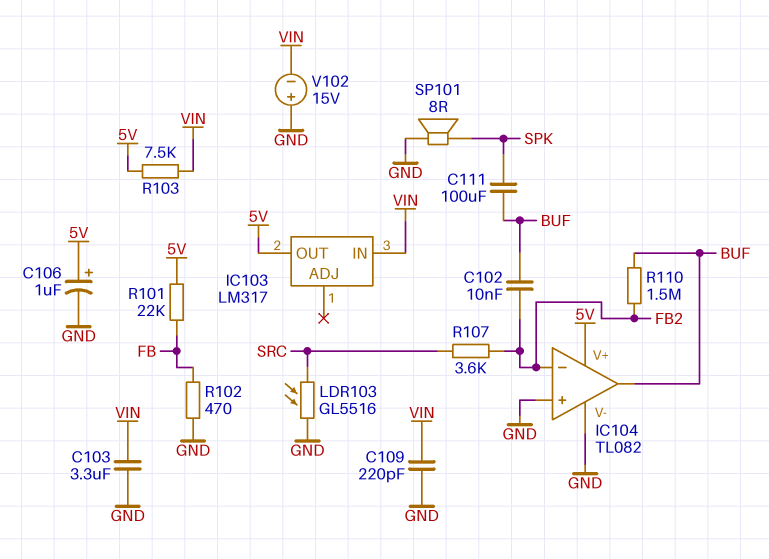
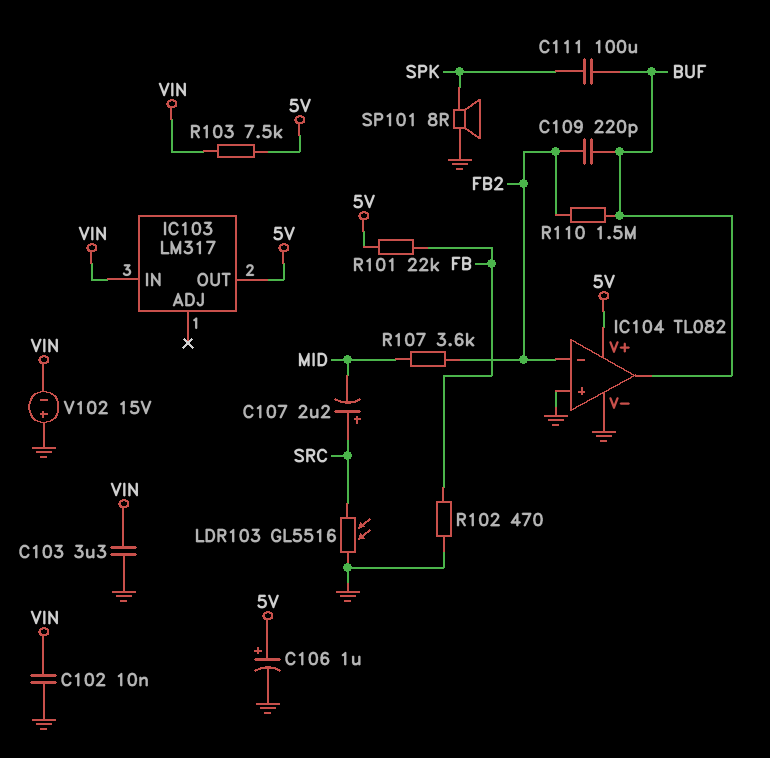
C102: 10nF (BUF, FB2) -> 10nF (GND, VIN)
C107: none -> 2.2uF (plus SRC, minus MID)
C109: 220pF (GND, VIN) -> 220pF (BUF, FB2)
R107: 3.6k (FB2, SRC) -> 3.6k (FB2, MID)

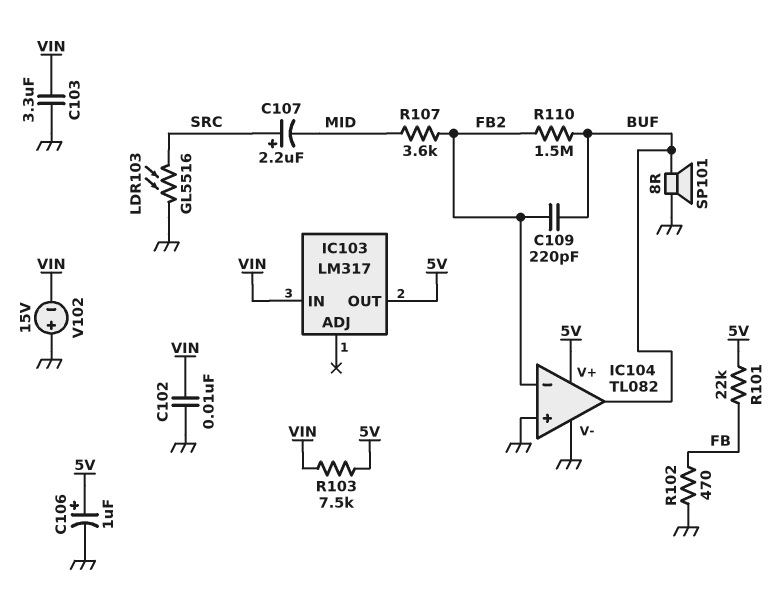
C111: 100uF (BUF, SPK) -> none
SP101: speaker 8R (GND, SPK) -> speaker 8R (BUF, GND)

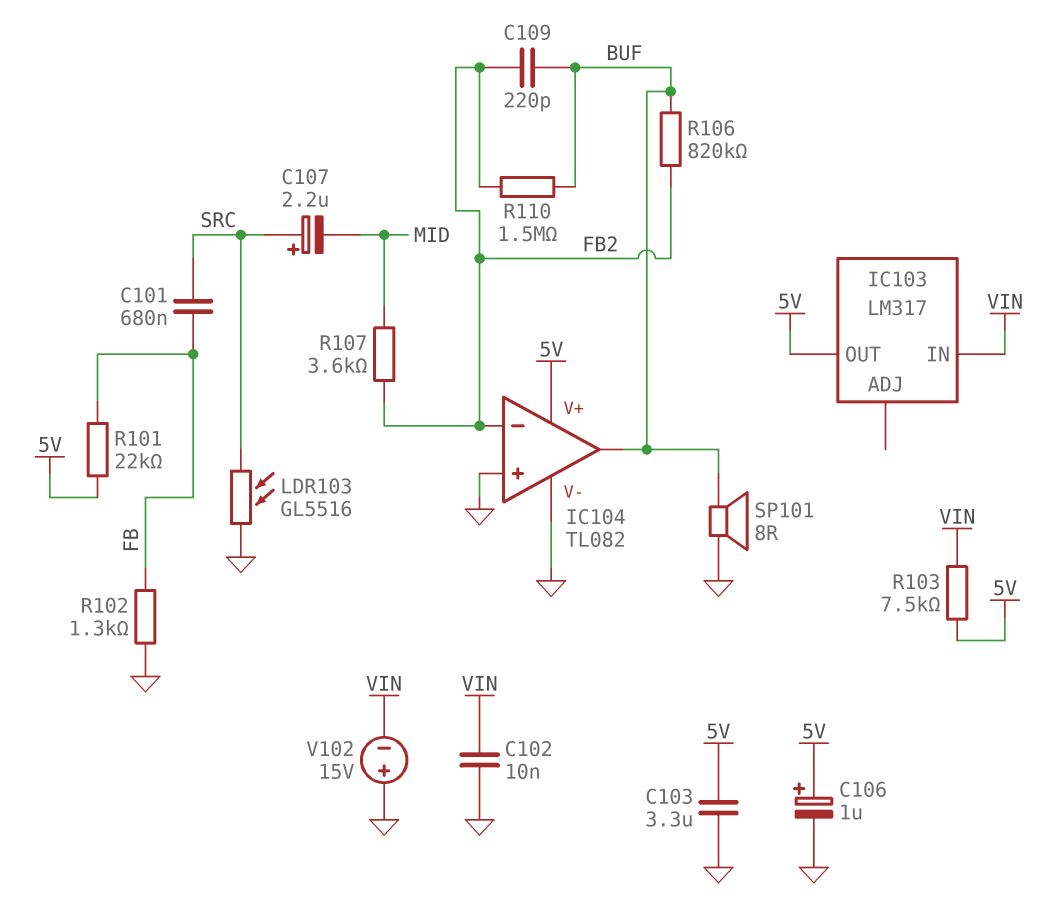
C101: none -> 680nF (FB, SRC)
C103: 3.3uF (GND, VIN) -> 3.3uF (5V, GND)
R102: 470 (FB, GND) -> 1.3k (FB, GND)
R106: none -> 820k (BUF, FB2)

